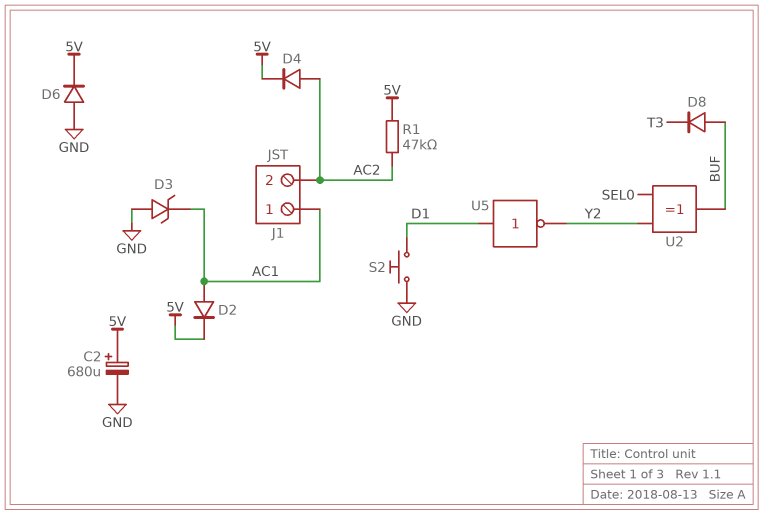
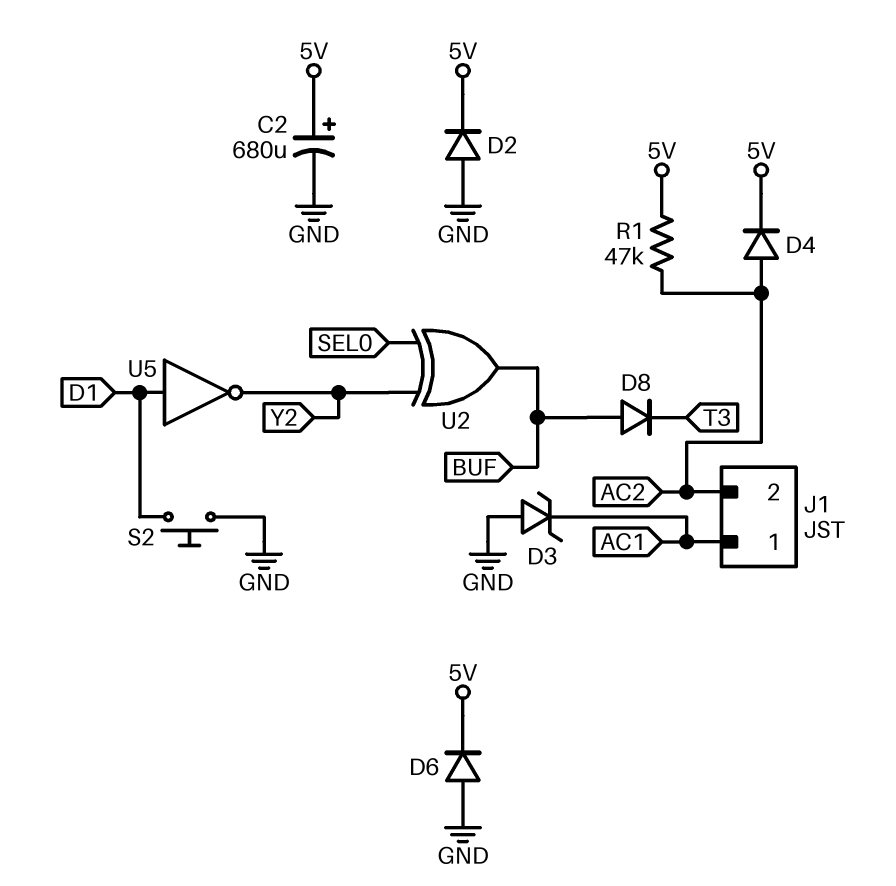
D2: diode (A AC1, K 5V) -> diode (A GND, K 5V)

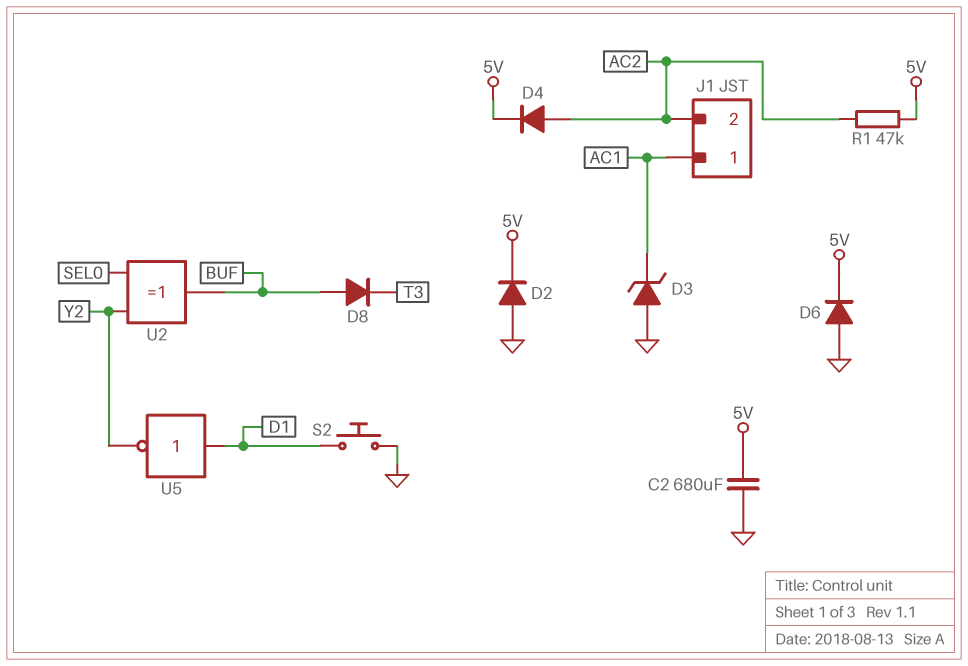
C2: 680uF (plus 5V, minus GND) -> 680uF (5V, GND)

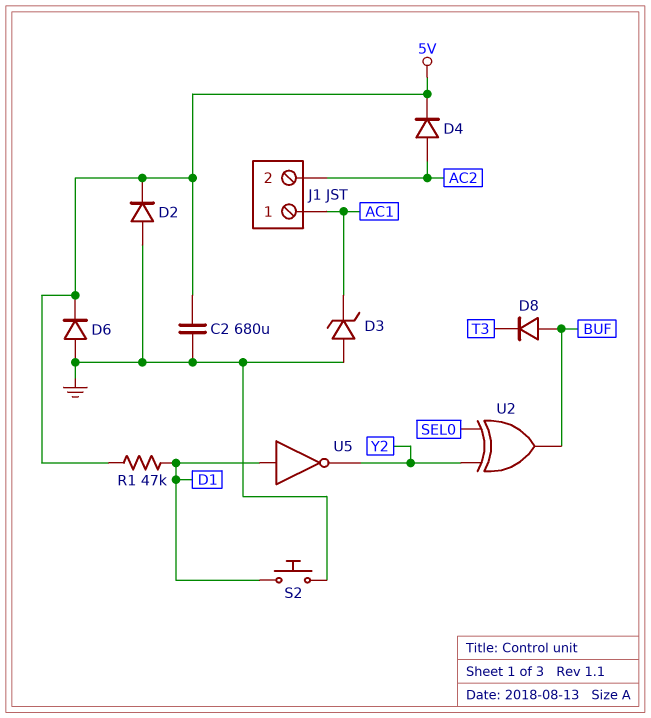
R1: 47k (5V, AC2) -> 47k (5V, D1)

